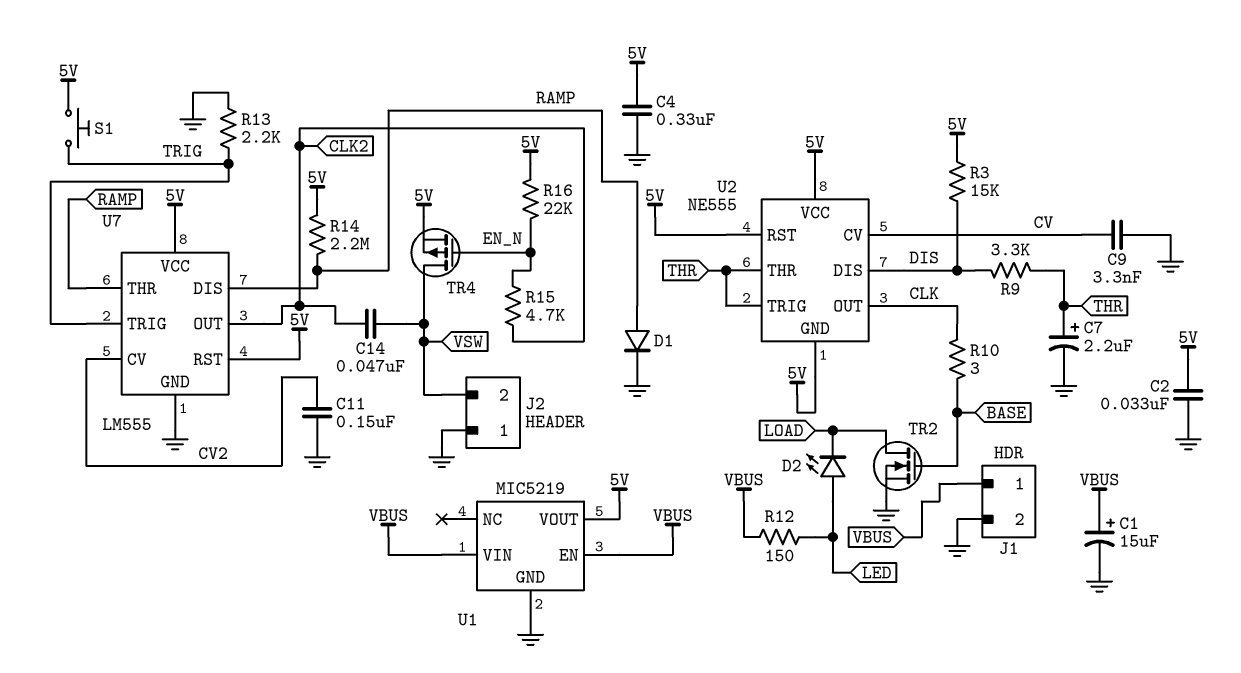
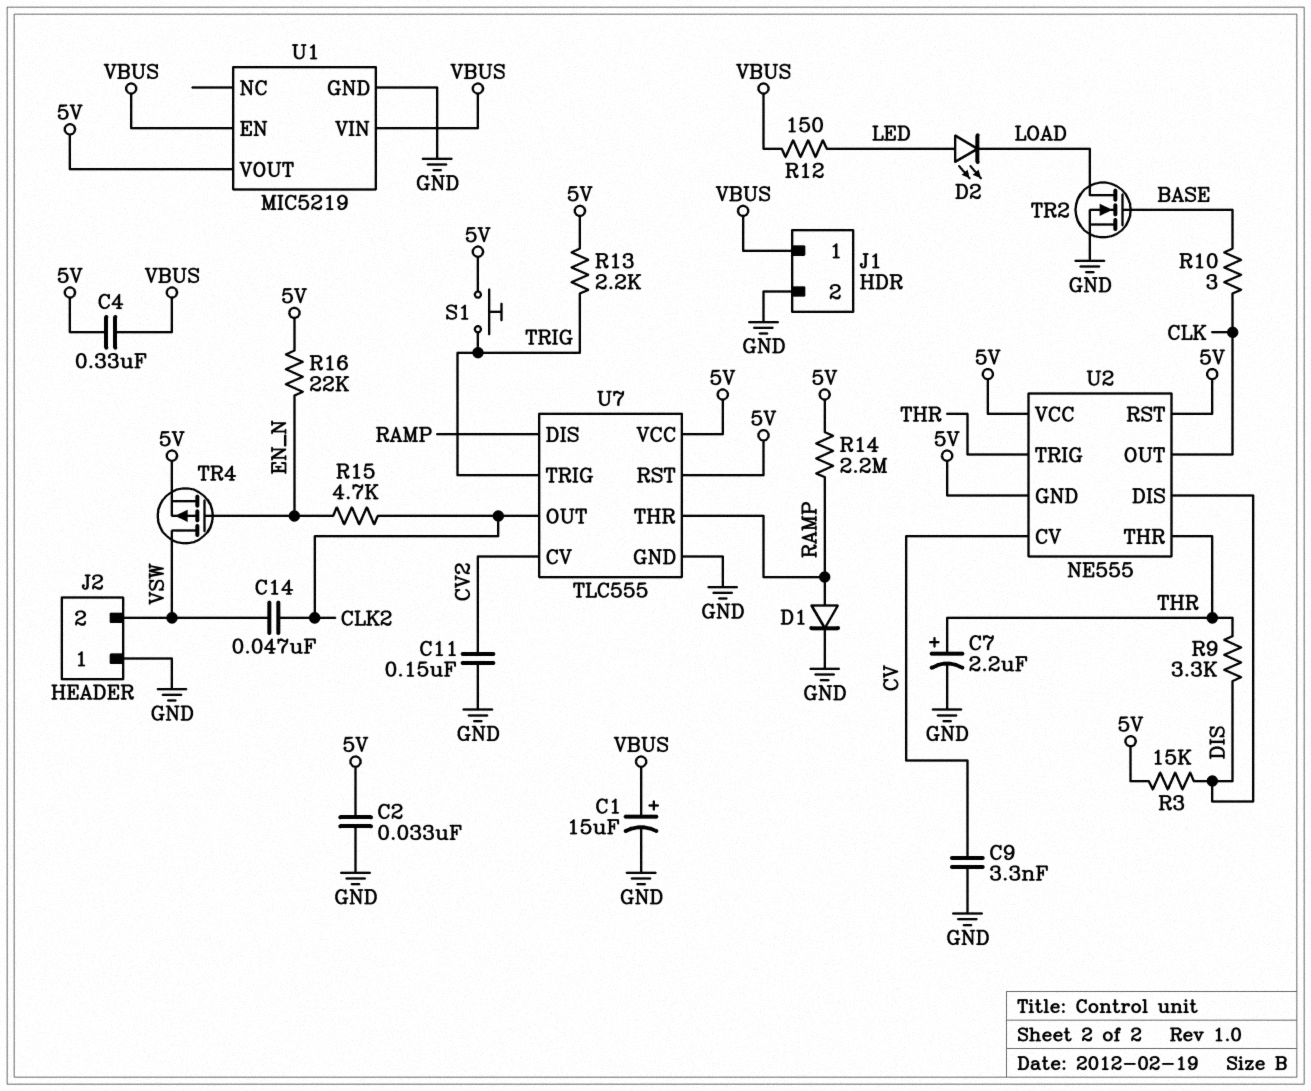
C4: 330nF (5V, GND) -> 330nF (5V, VBUS)
R13: 2.2k (GND, TRIG) -> 2.2k (5V, TRIG)
U7: LM555 -> TLC555

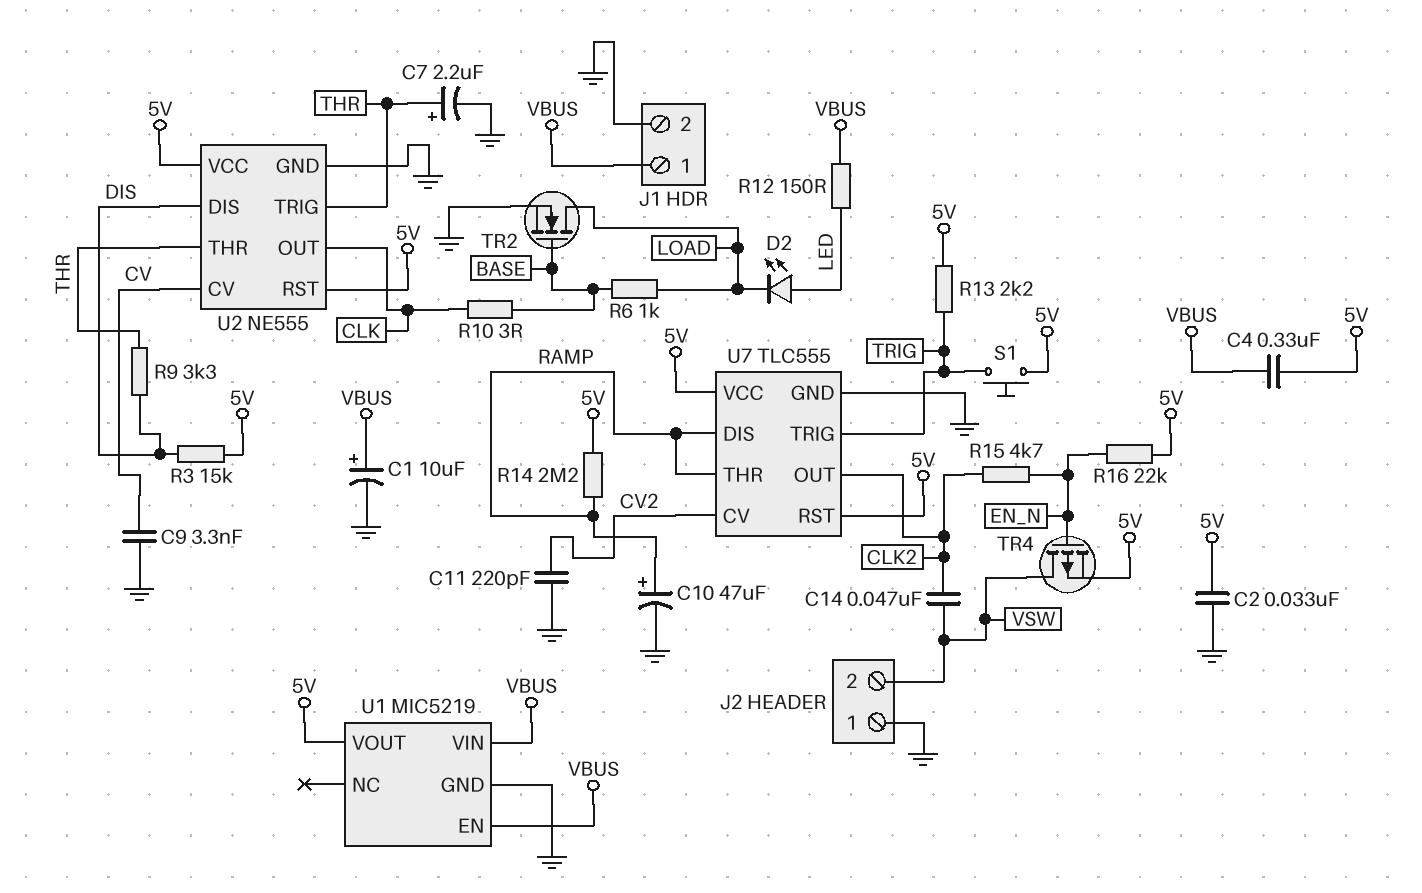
C1: 15uF (plus VBUS, minus GND) -> 10uF (plus VBUS, minus GND)
C10: none -> 47uF (plus RAMP, minus GND)
C11: 150nF (CV2, GND) -> 220pF (CV2, GND)
D1: diode (A RAMP, K GND) -> none
R6: none -> 1k (BASE, LOAD)
U2 pin GND: 5V -> GND

